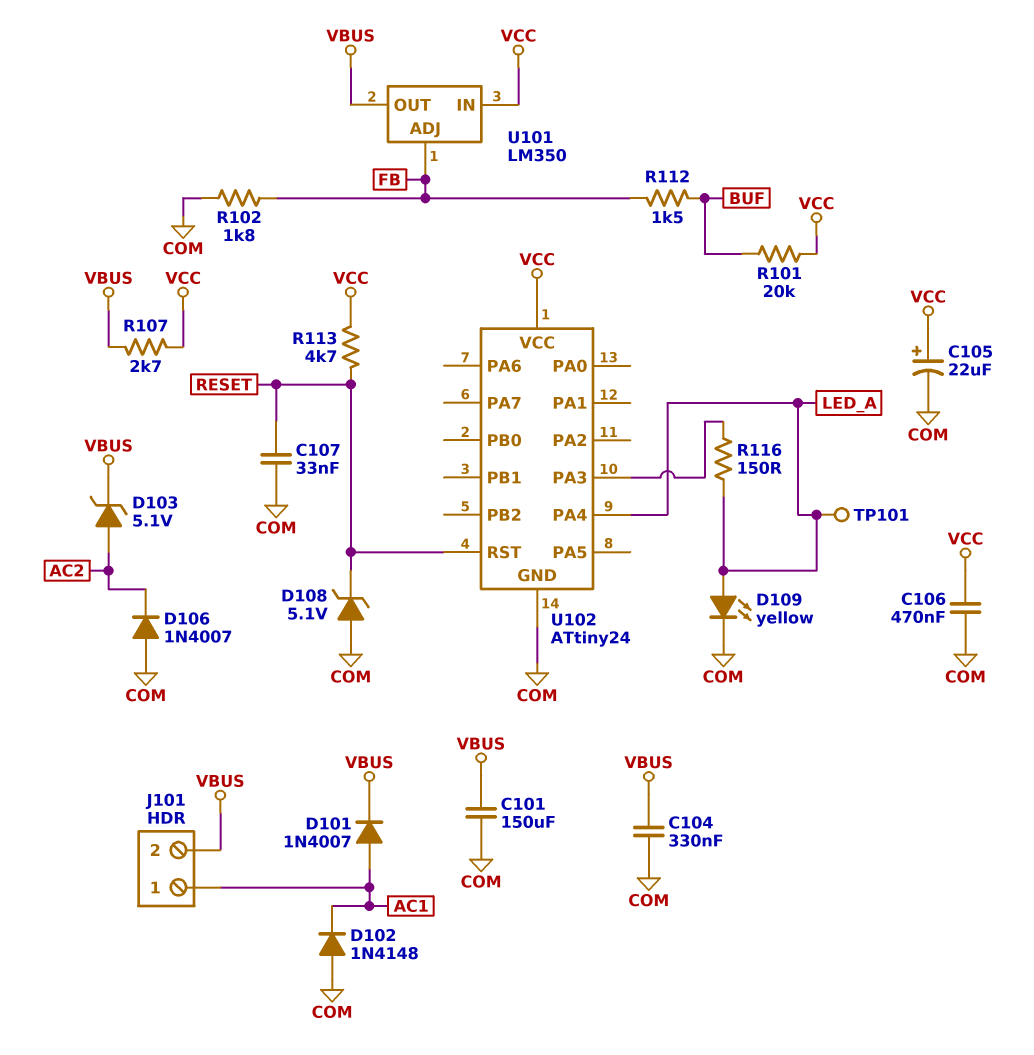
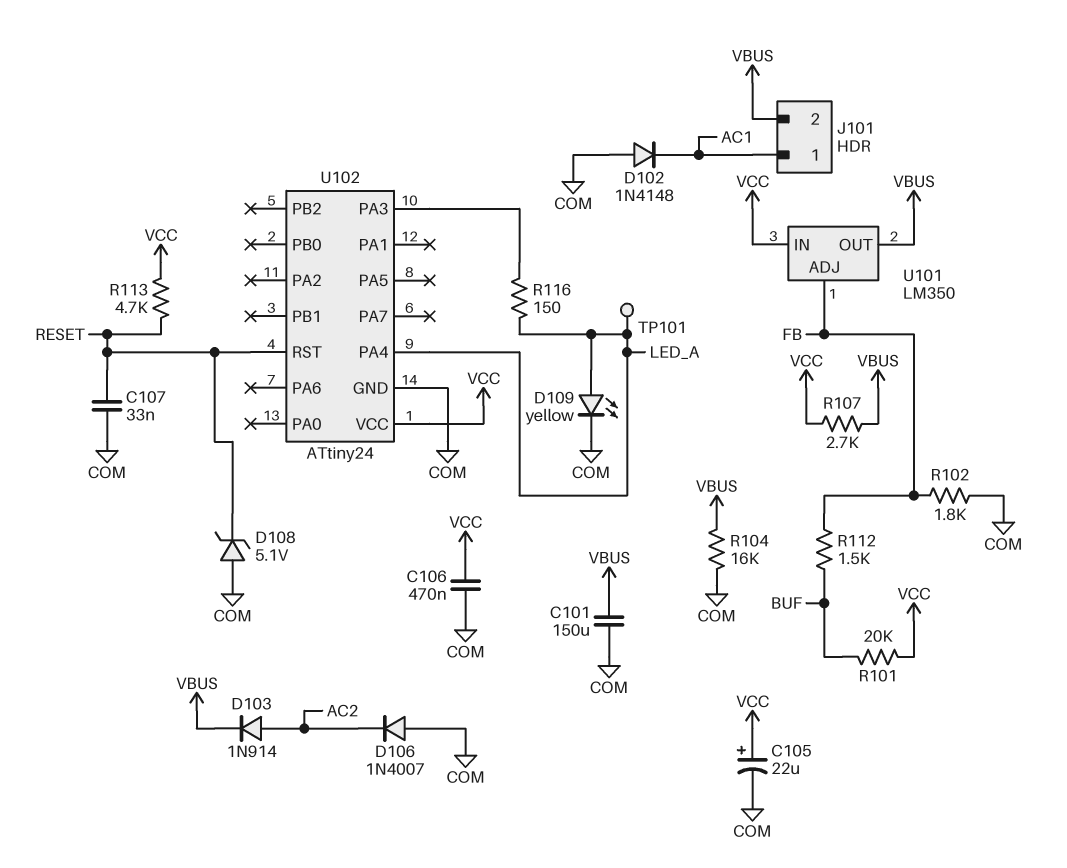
C104: 330nF (COM, VBUS) -> none
D101: diode 1N4007 (A AC1, K VBUS) -> none
D103: zener 5.1V (A AC2, K VBUS) -> diode 1N914 (A AC2, K VBUS)
R104: none -> 16k (COM, VBUS)

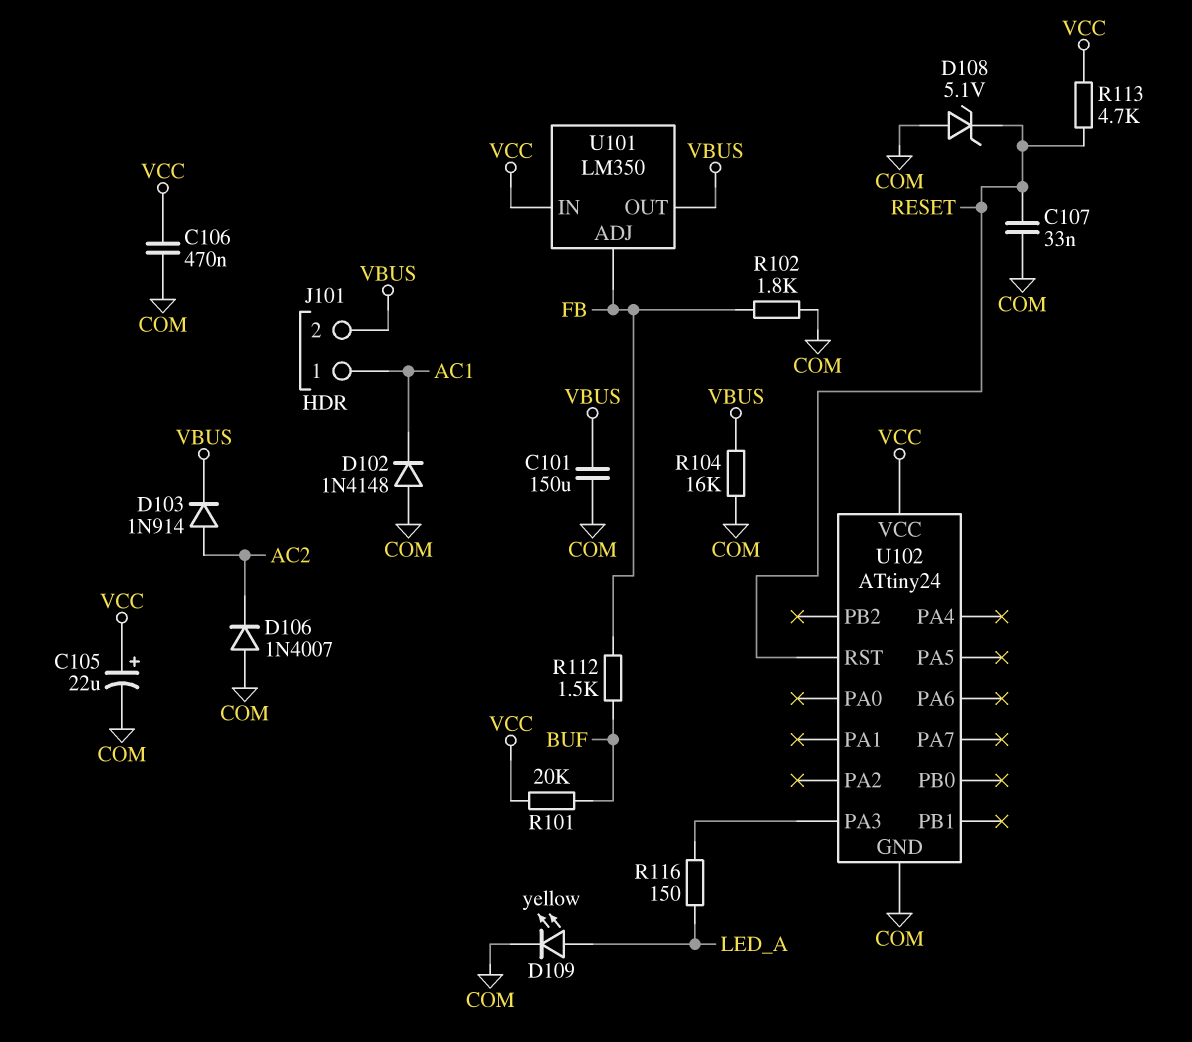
R107: 2.7k (VBUS, VCC) -> none
TP101: test point (LED_A) -> none
U102 pin PA4: LED_A -> none

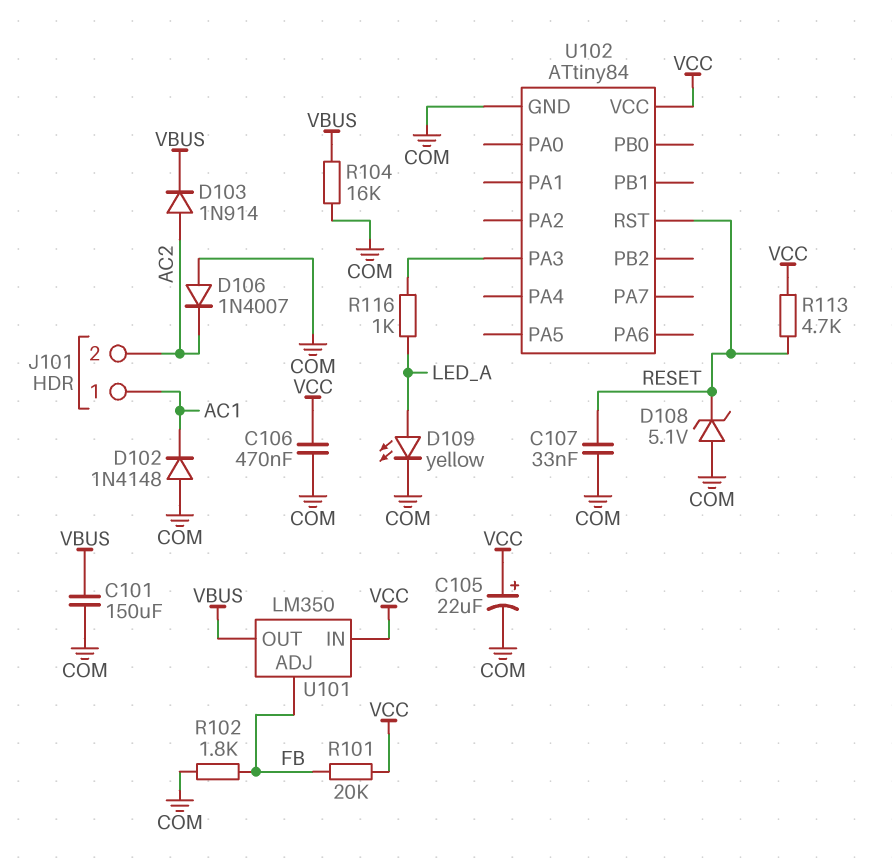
J101 pin 2: VBUS -> AC2
R101: 20k (BUF, VCC) -> 20k (FB, VCC)
R112: 1.5k (BUF, FB) -> none
R116: 150 (LED_A, U102/PA3) -> 1k (LED_A, U102/PA3)
U102: ATtiny24 -> ATtiny84

